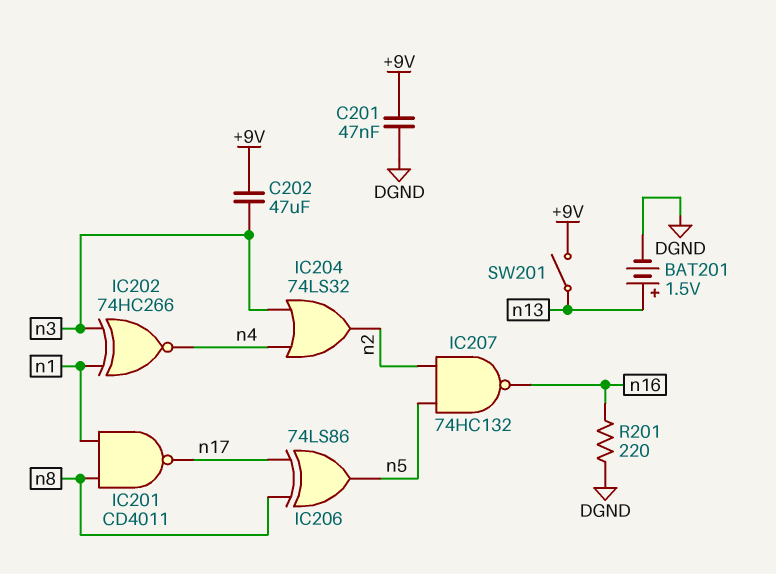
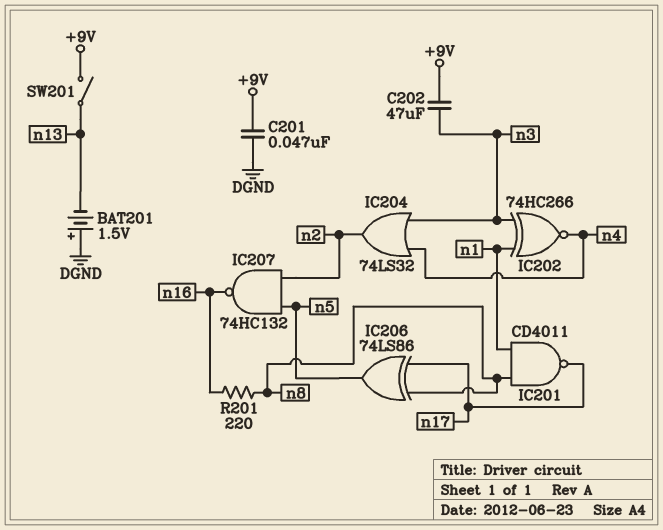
BAT201: 1.5V (plus n13, minus DGND) -> 1.5V (plus DGND, minus n13)
R201: 220 (DGND, n16) -> 220 (n8, n16)

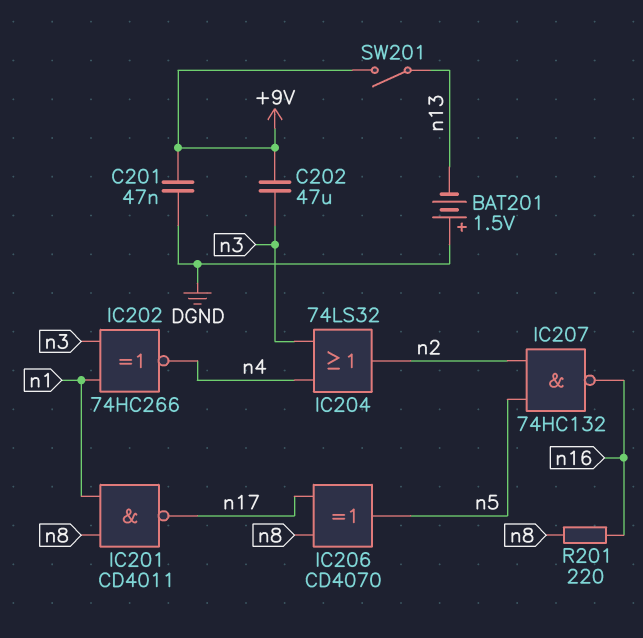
IC206: XOR 74LS86 (in n8, in n17, out n5) -> XOR CD4070 (in n8, in n17, out n5)

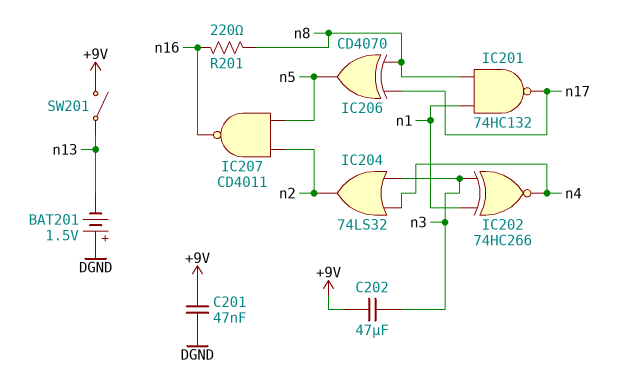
IC201: NAND CD4011 (in n1, in n8, out n17) -> NAND 74HC132 (in n1, in n8, out n17)
IC207: NAND 74HC132 (in n2, in n5, out n16) -> NAND CD4011 (in n2, in n5, out n16)

